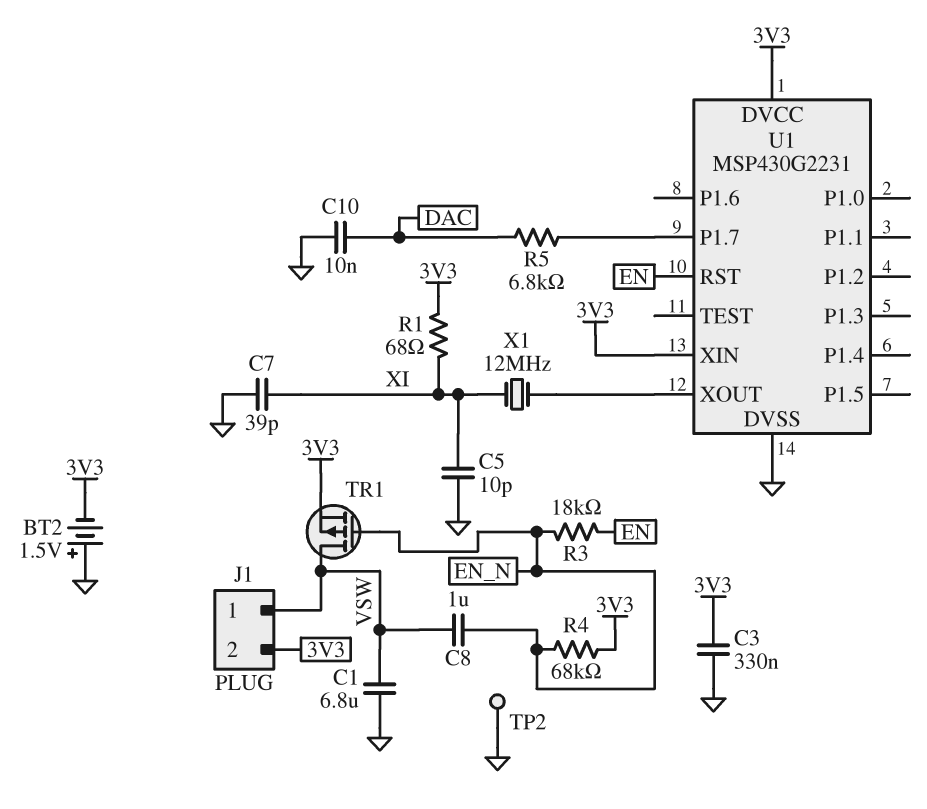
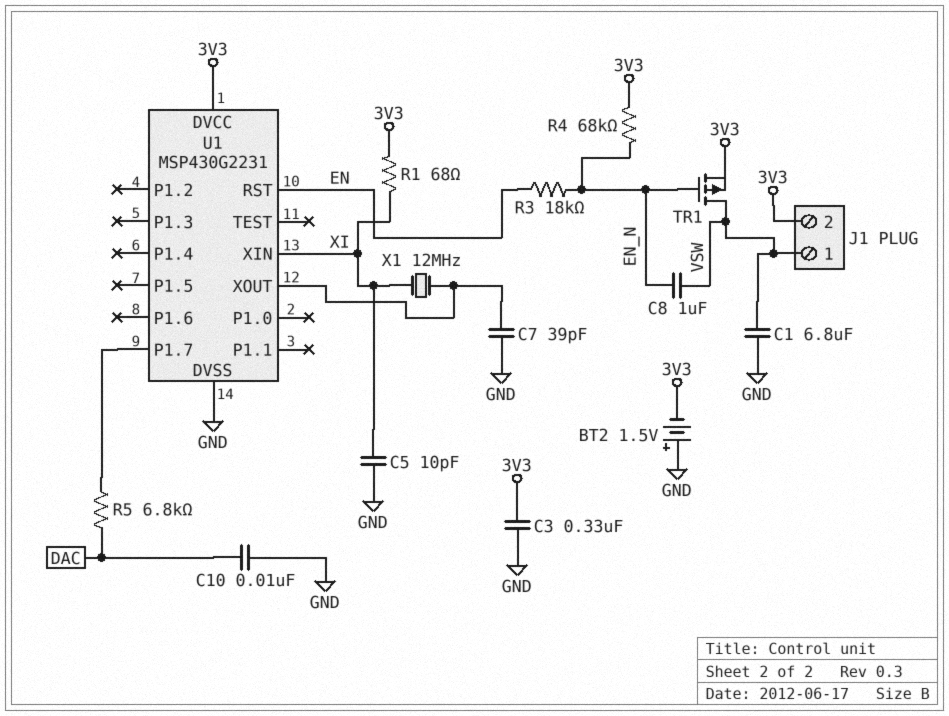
C7: 39pF (GND, XI) -> 39pF (GND, U1/XOUT)
TP2: test point (GND) -> none
U1 pin XIN: 3V3 -> XI

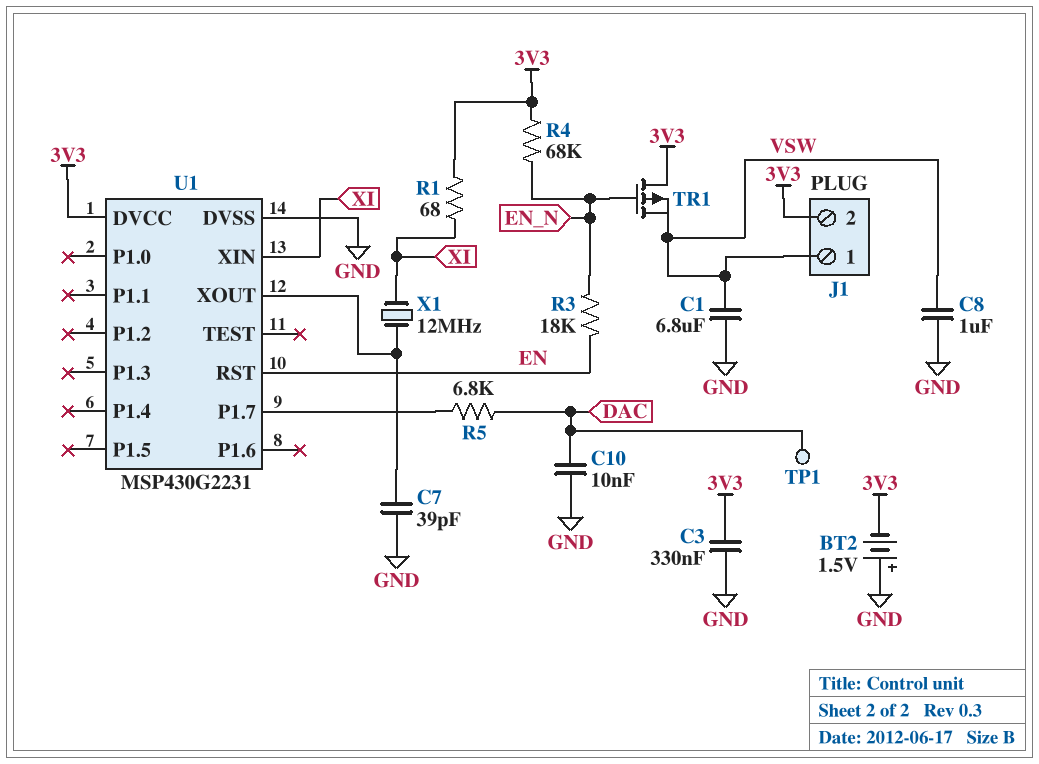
C5: 10pF (GND, XI) -> none
C8: 1uF (EN_N, VSW) -> 1uF (GND, VSW)
TP1: none -> test point (DAC)
TR1: PMOS (G EN_N, D VSW, S 3V3) -> PMOS (G EN_N, D 3V3, S VSW)

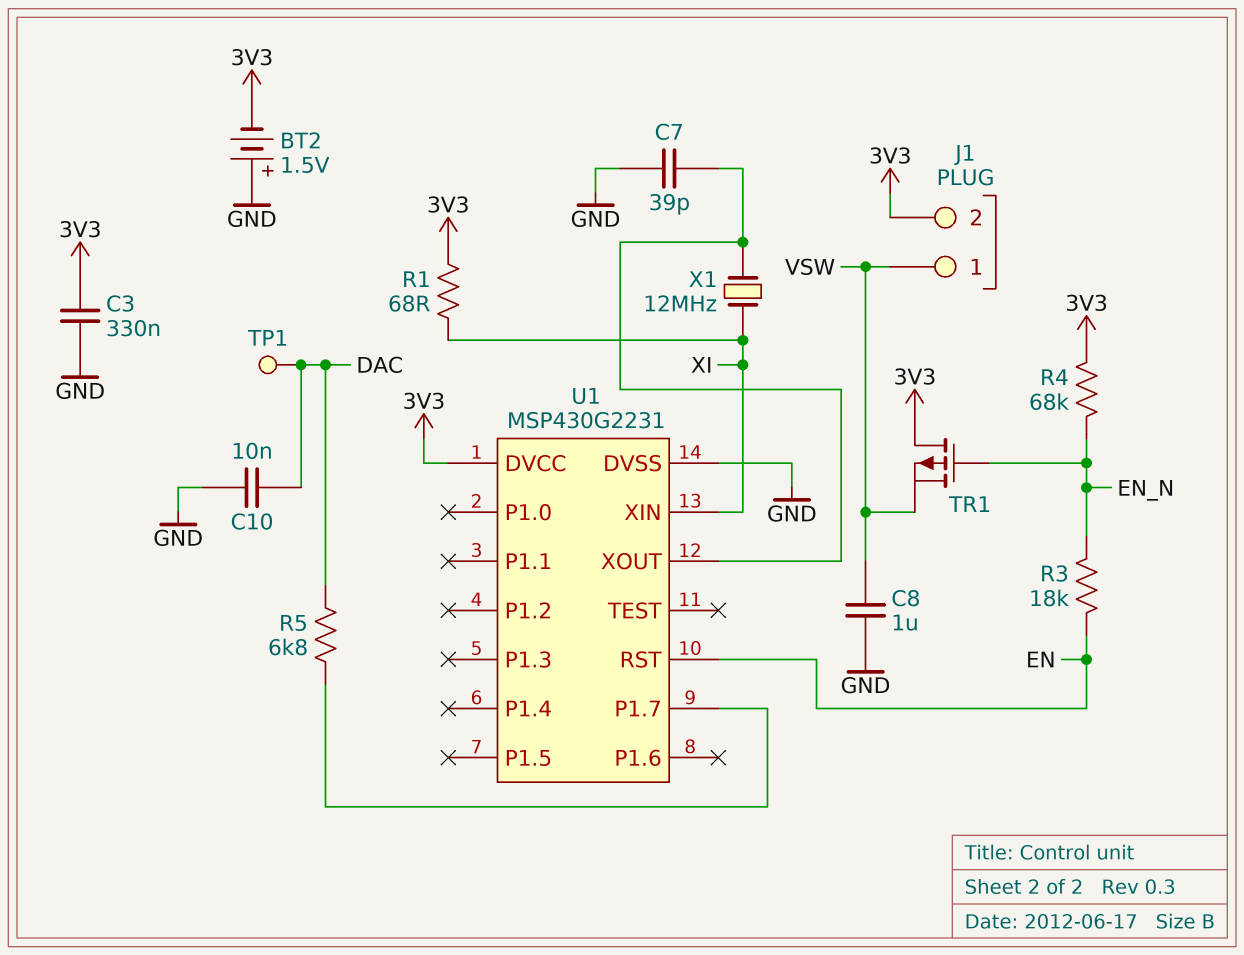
C1: 6.8uF (GND, VSW) -> none

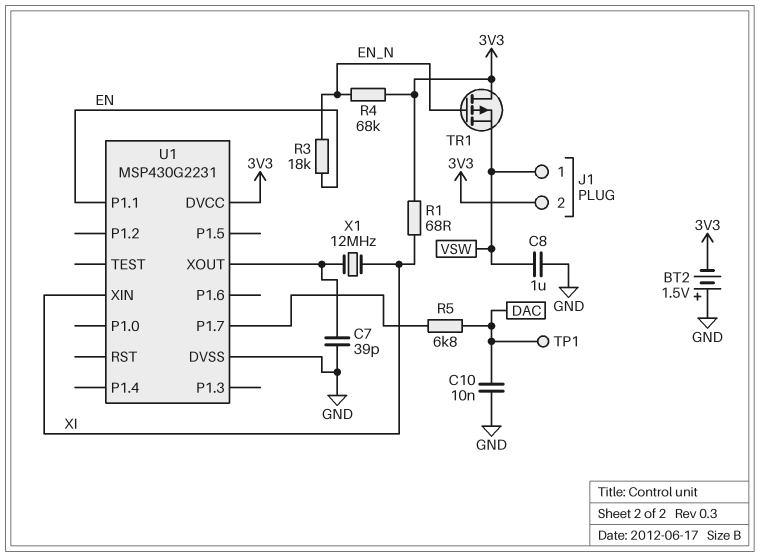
C3: 330nF (3V3, GND) -> none
U1 pin P1.1: none -> EN
U1 pin RST: EN -> none

